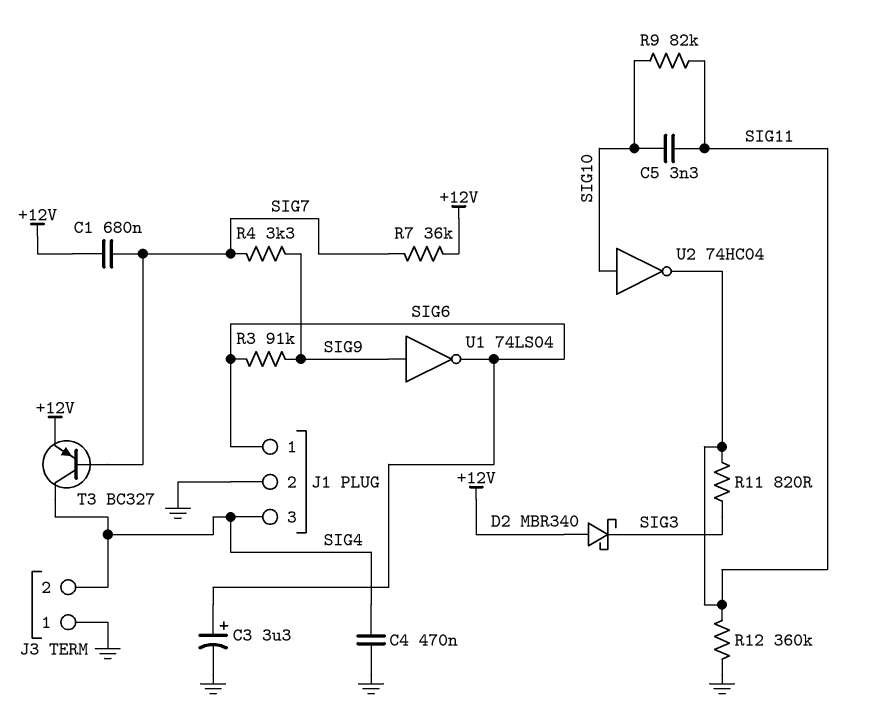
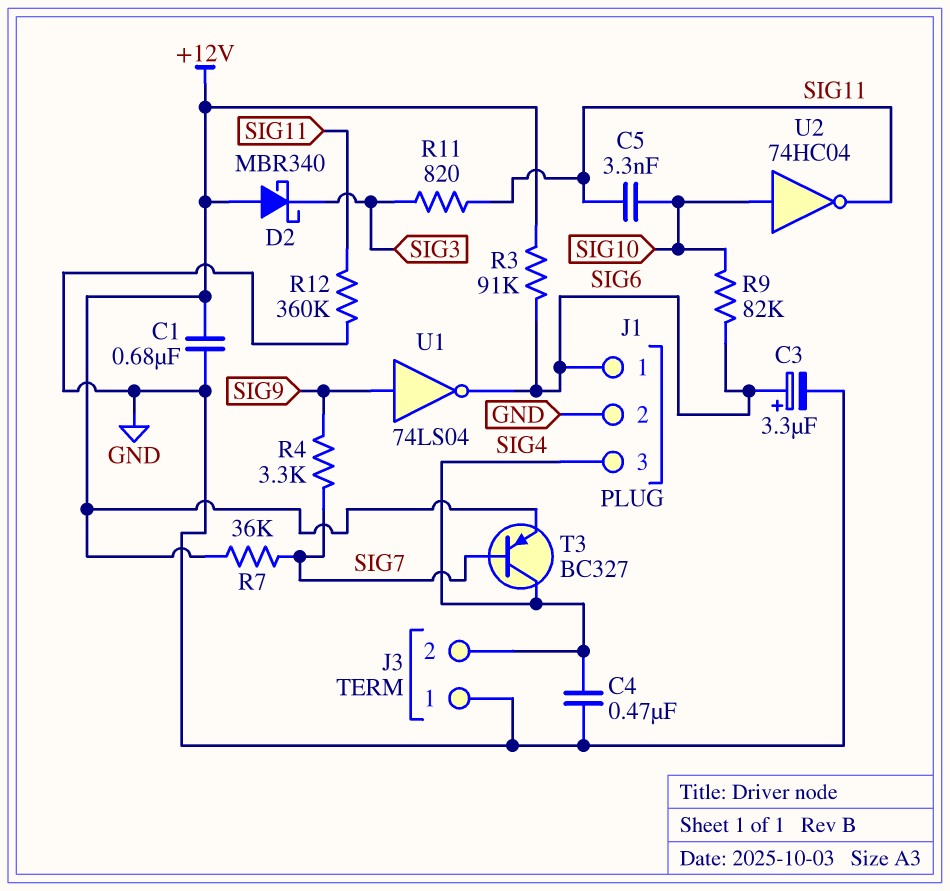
C1: 680nF (+12V, SIG7) -> 680nF (+12V, GND)
R3: 91k (SIG6, SIG9) -> 91k (+12V, SIG6)
R9: 82k (SIG10, SIG11) -> 82k (SIG6, SIG10)

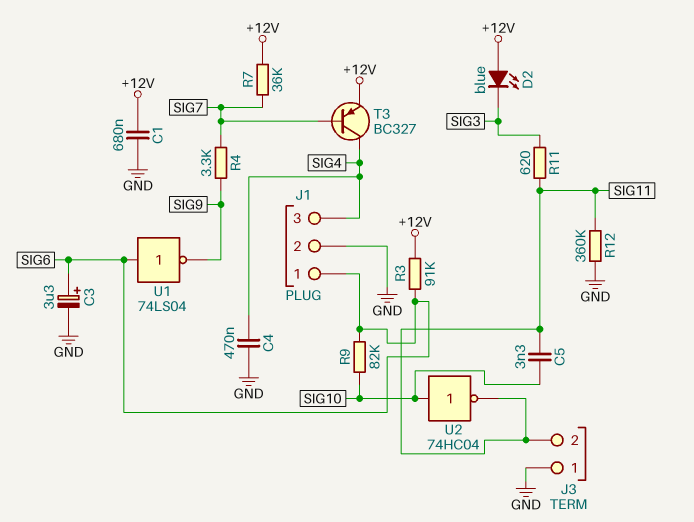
D2: schottky MBR340 (A +12V, K SIG3) -> LED blue (A +12V, K SIG3)
J3 pin 2: SIG4 -> SIG11
R11: 820 (SIG3, SIG11) -> 620 (SIG3, SIG11)
U1: NOT 74LS04 (in SIG9, out SIG6) -> NOT 74LS04 (in SIG6, out SIG9)

